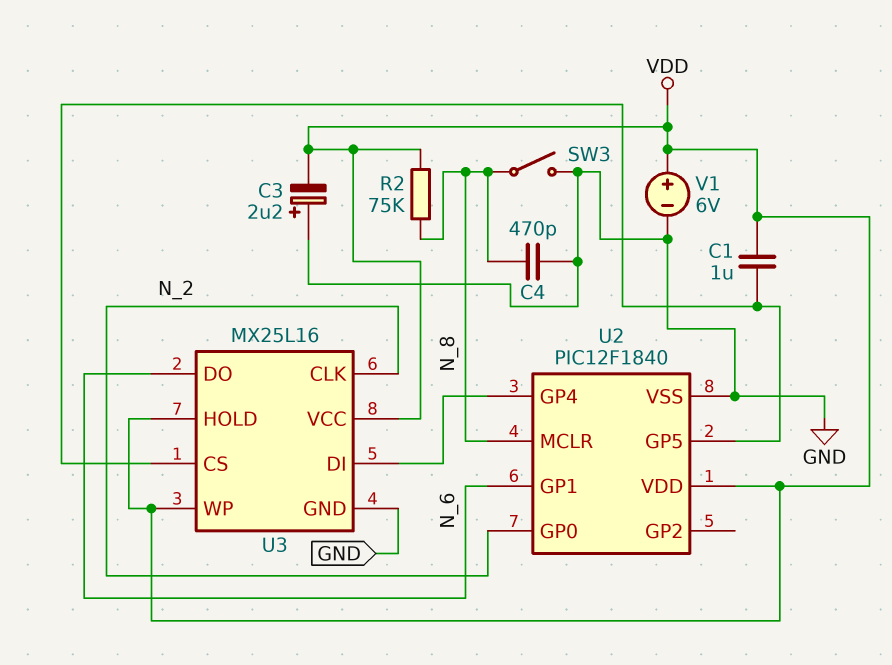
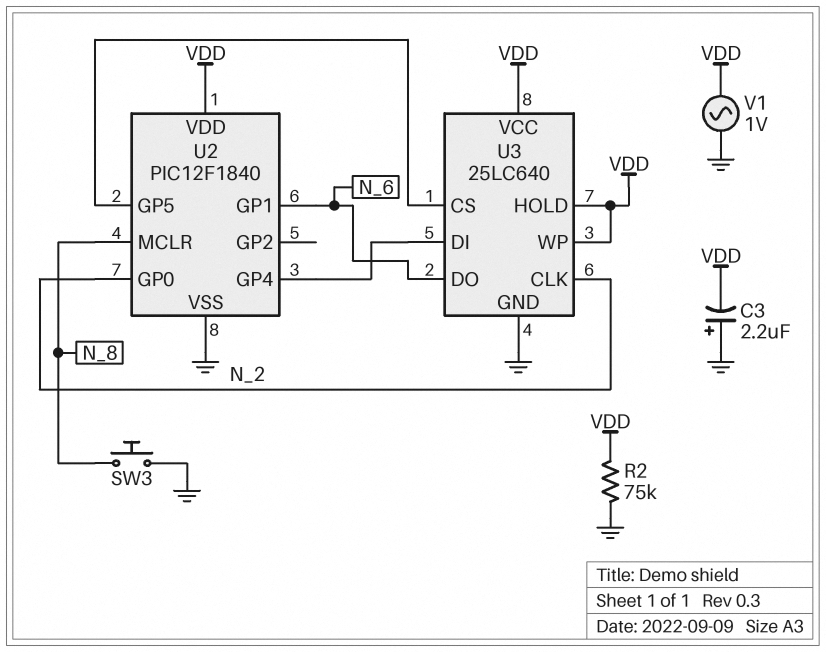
C1: 1uF (U2/GP5, VDD) -> none
C4: 470pF (GND, N_8) -> none
R2: 75k (N_8, VDD) -> 75k (GND, VDD)
SW3: switch (GND, N_8) -> button (GND, N_8)
U3: MX25L16 -> 25LC640
V1: 6V (plus VDD, minus GND) -> AC 1V (GND, VDD)

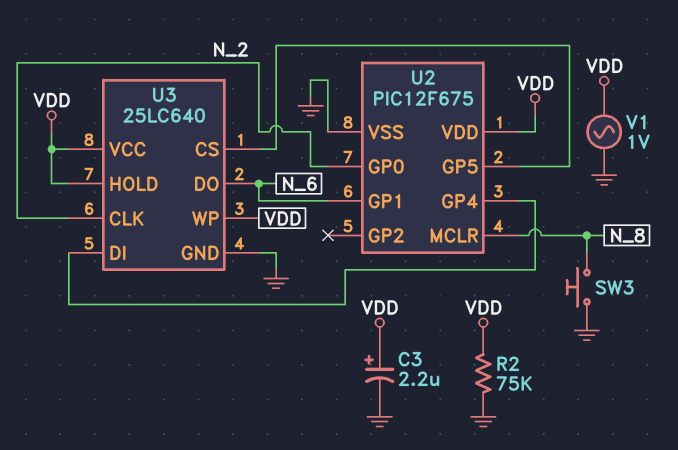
C3: 2.2uF (plus GND, minus VDD) -> 2.2uF (plus VDD, minus GND)
U2: PIC12F1840 -> PIC12F675

